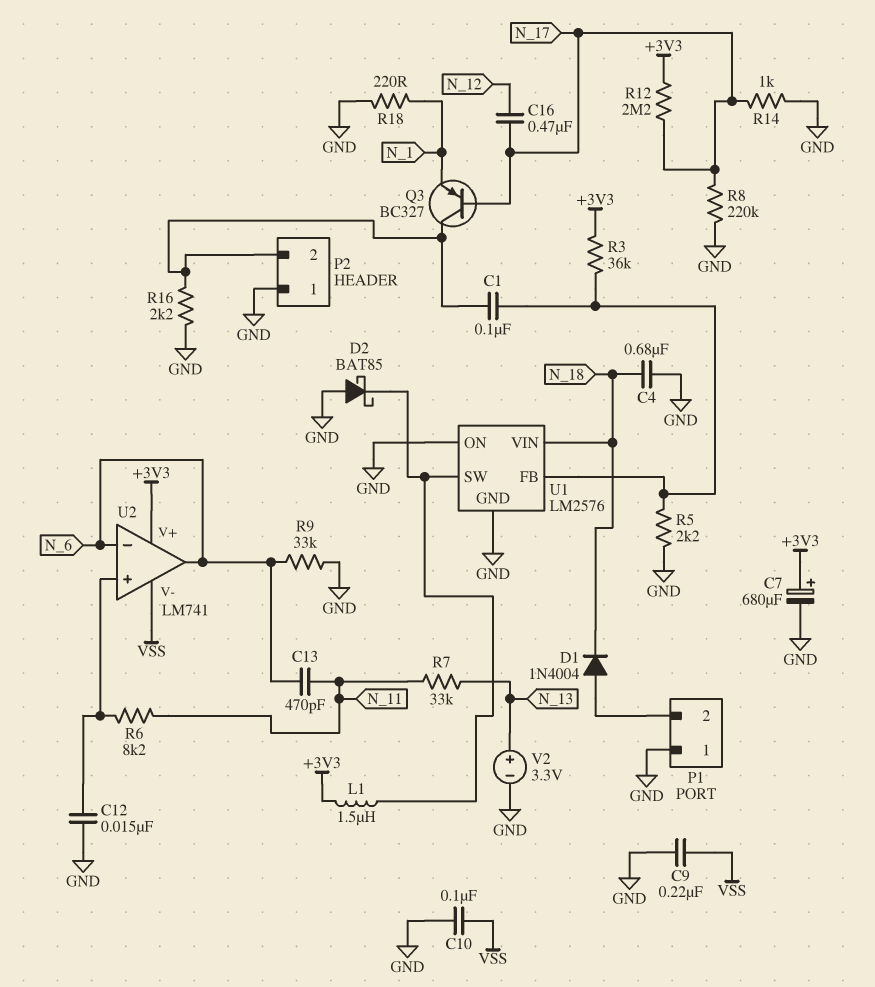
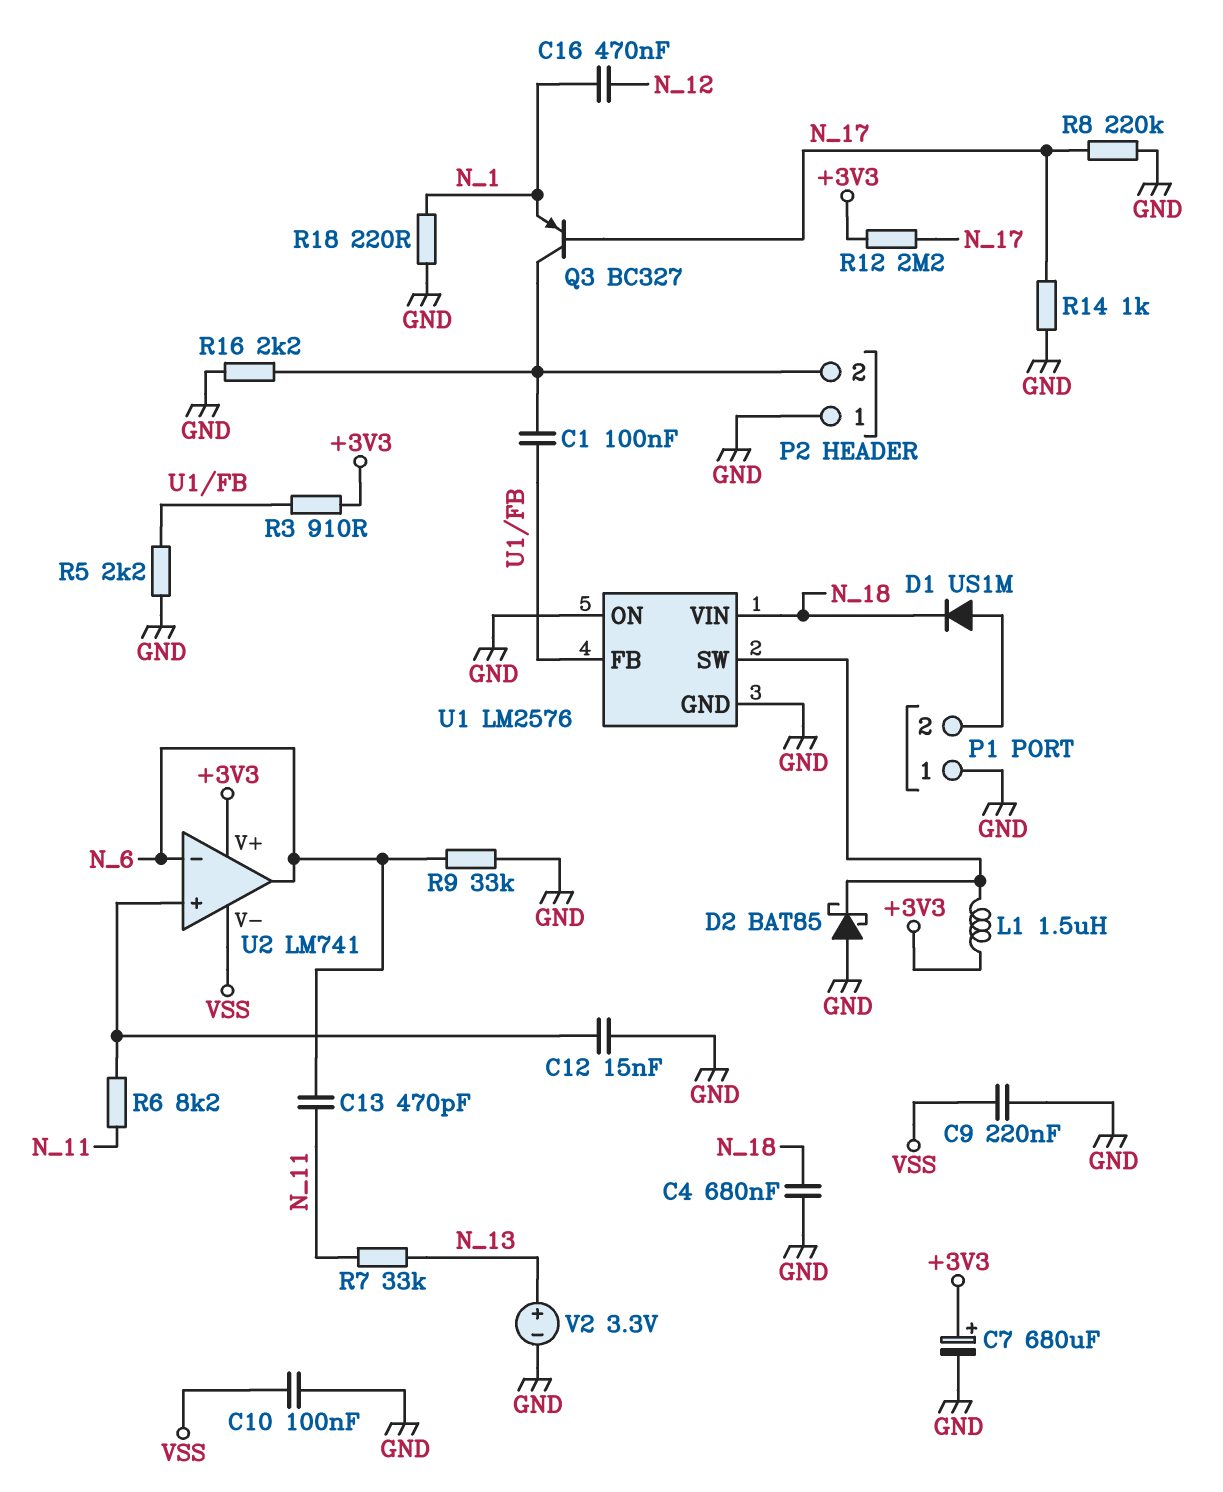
C16: 470nF (N_12, N_17) -> 470nF (N_1, N_12)
D1: diode 1N4004 (A P1/2, K N_18) -> diode US1M (A P1/2, K N_18)
R3: 36k (+3V3, U1/FB) -> 910 (+3V3, U1/FB)

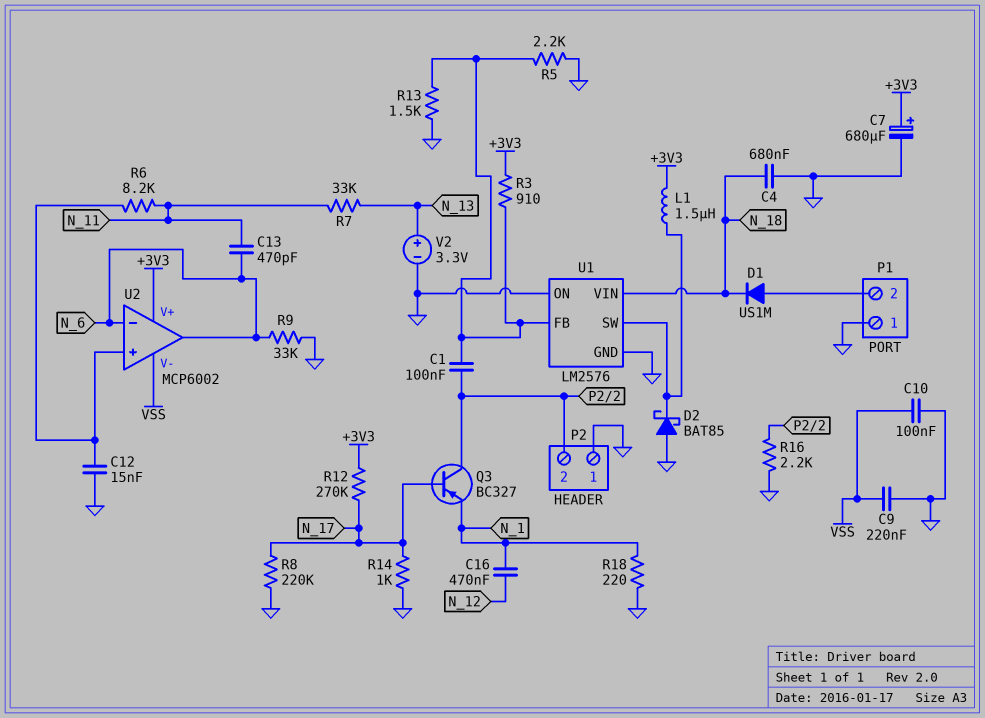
R12: 2.2M (+3V3, N_17) -> 270k (+3V3, N_17)
R13: none -> 1.5k (GND, U1/FB)
U2: LM741 -> MCP6002

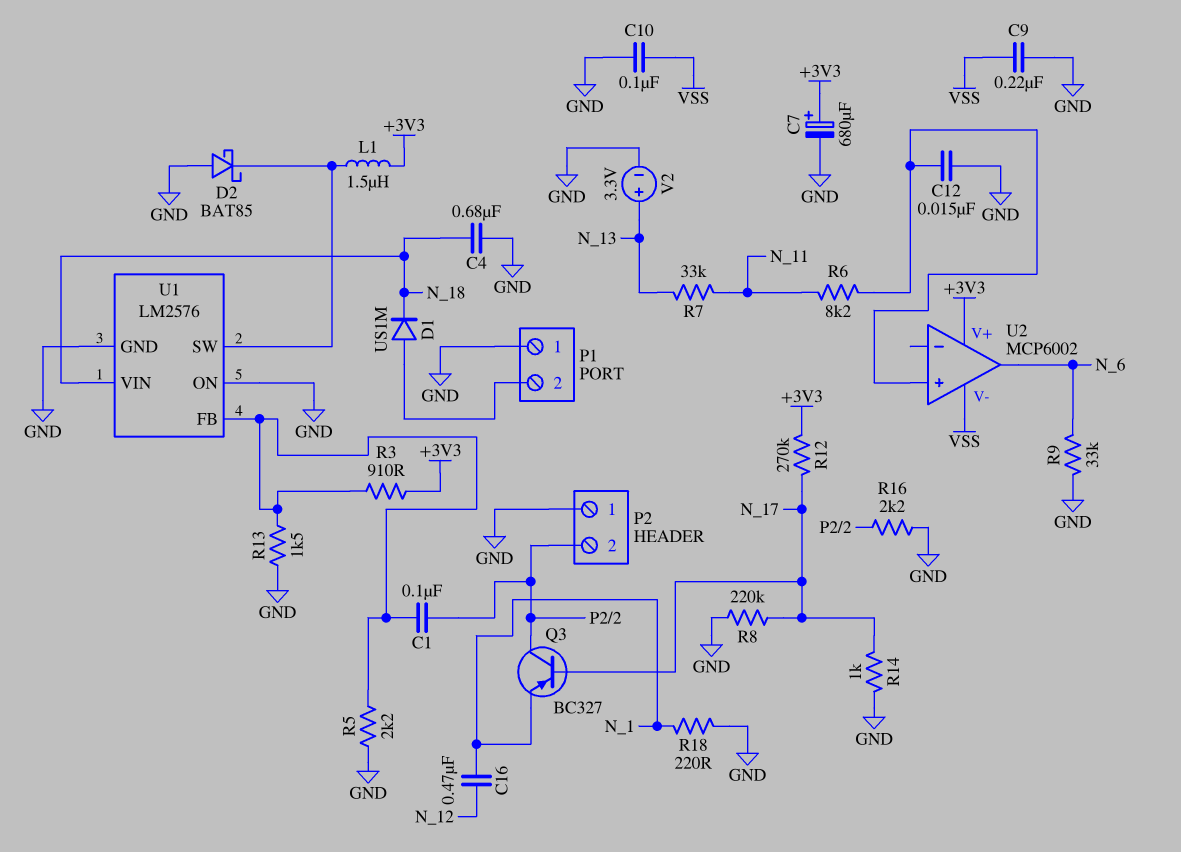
C13: 470pF (N_6, N_11) -> none
U2 pin in-: N_6 -> none

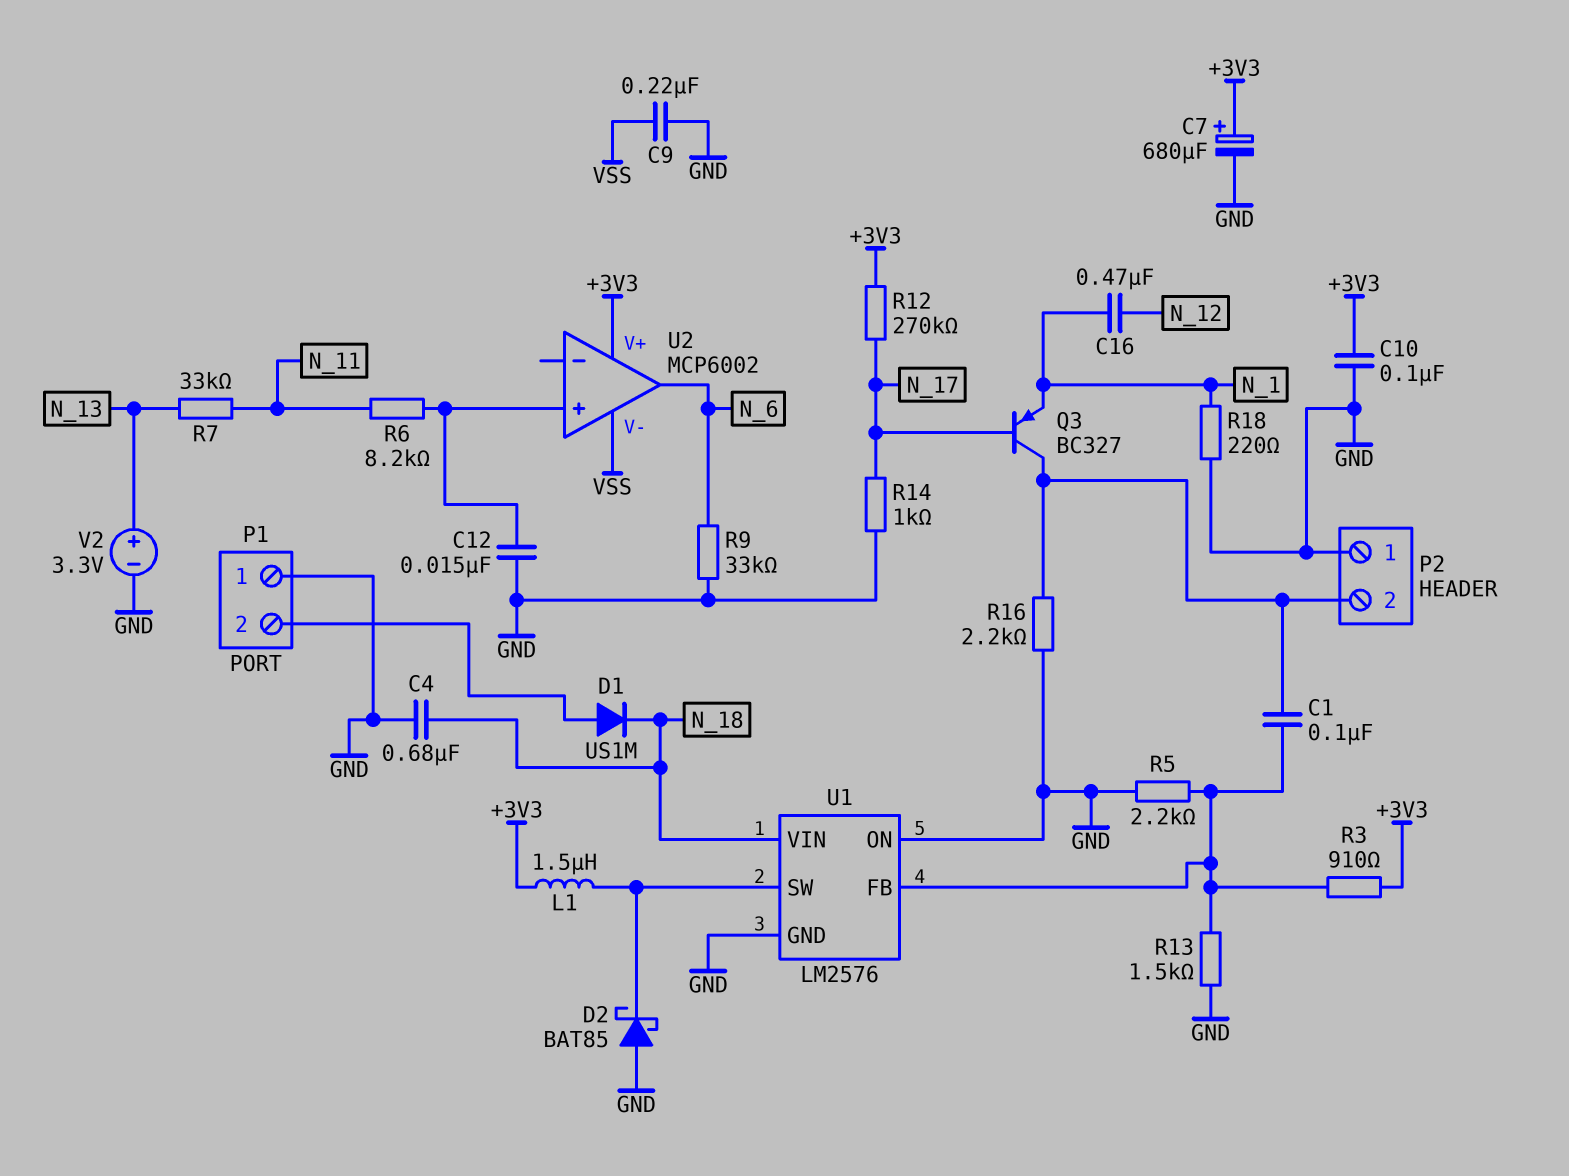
C10: 100nF (GND, VSS) -> 100nF (+3V3, GND)
R8: 220k (GND, N_17) -> none

